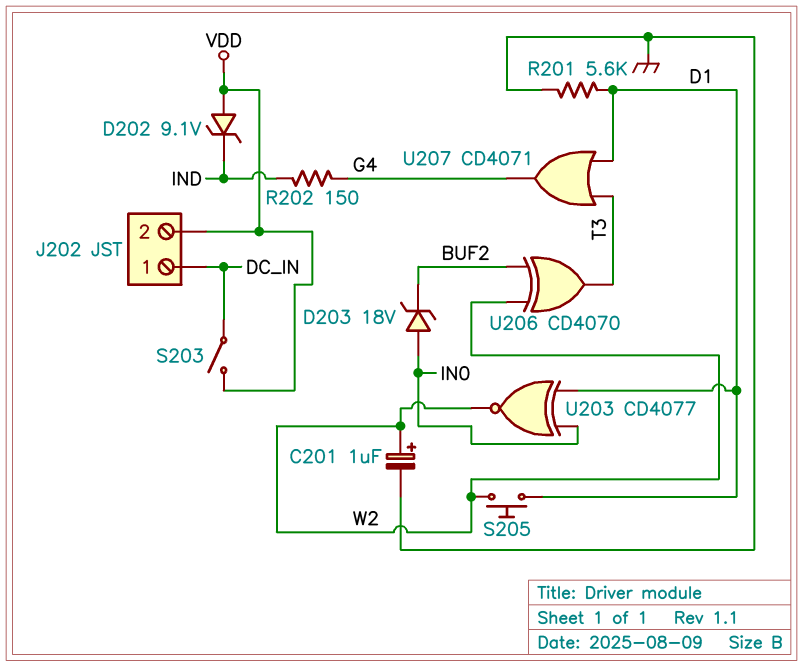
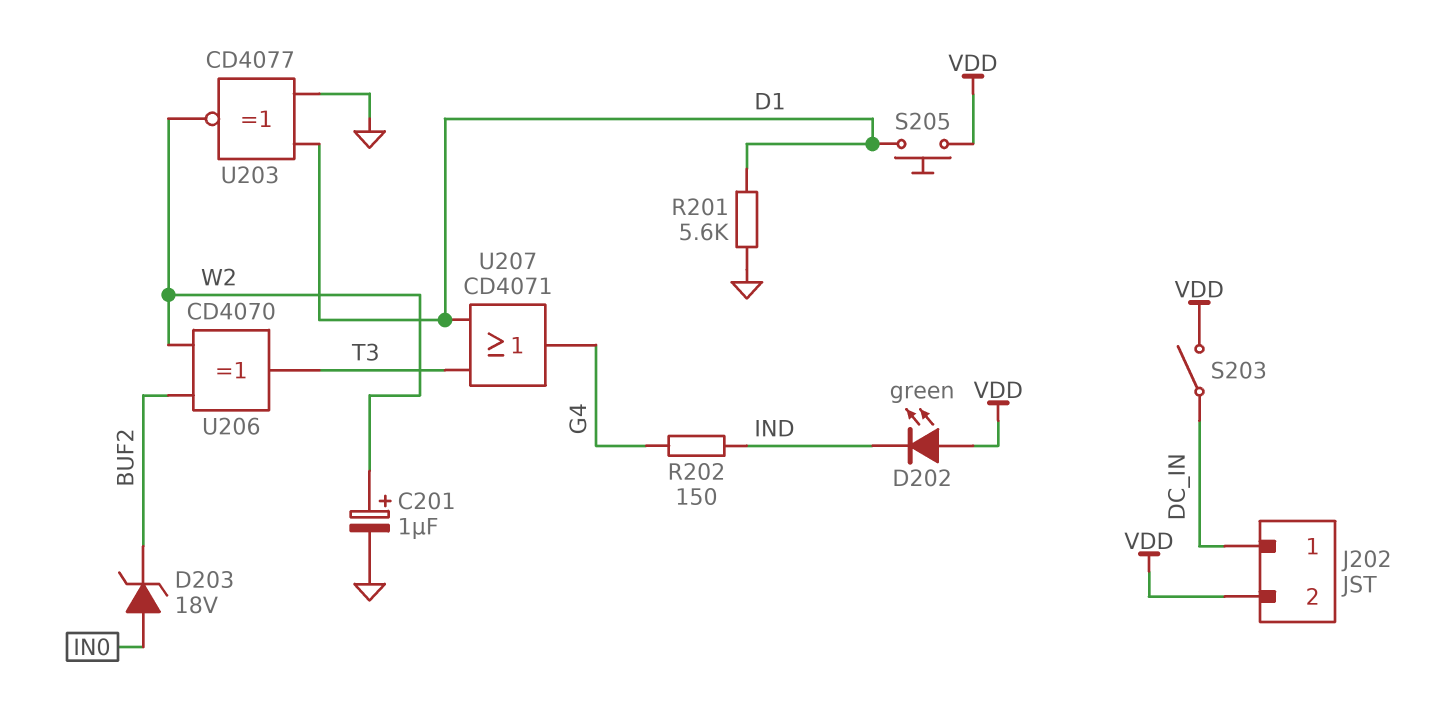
D202: zener 9.1V (A VDD, K IND) -> LED green (A VDD, K IND)
S205: button (D1, W2) -> button (D1, VDD)
U203: XNOR CD4077 (in D1, in IN0, out W2) -> XNOR CD4077 (in D1, in GND, out W2)

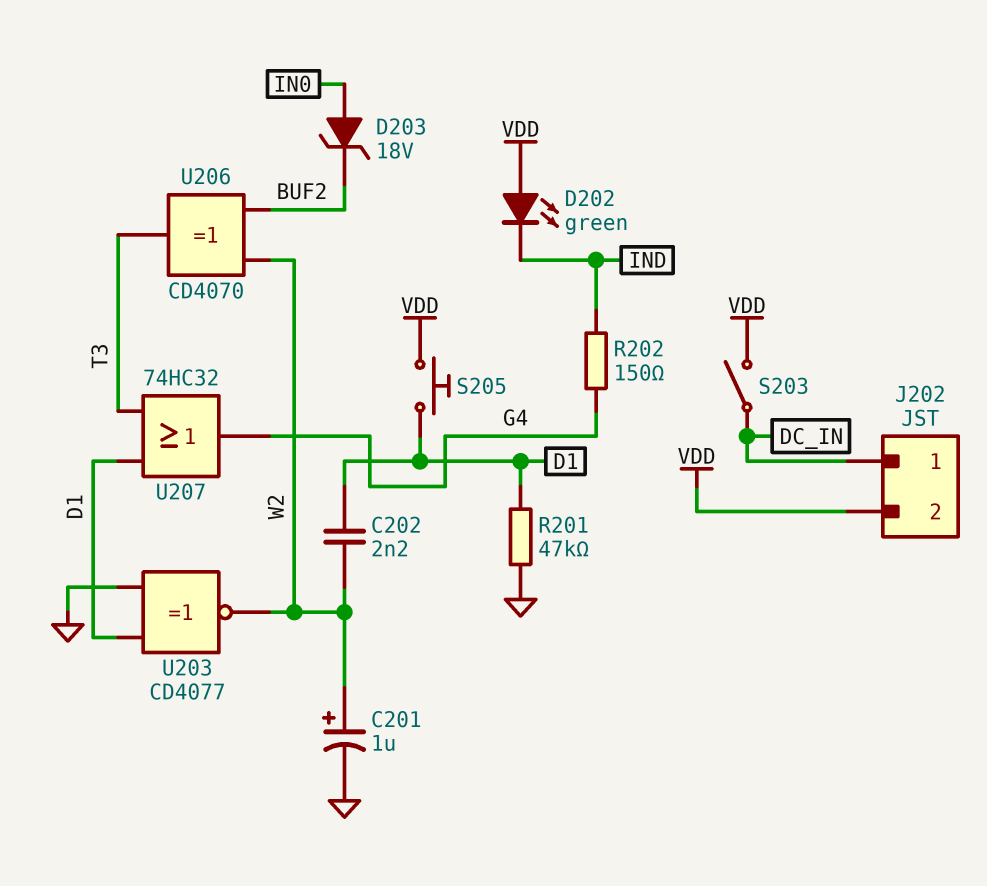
C202: none -> 2.2nF (D1, W2)
R201: 5.6k (D1, GND) -> 47k (D1, GND)
U207: OR CD4071 (in D1, in T3, out G4) -> OR 74HC32 (in D1, in T3, out G4)

